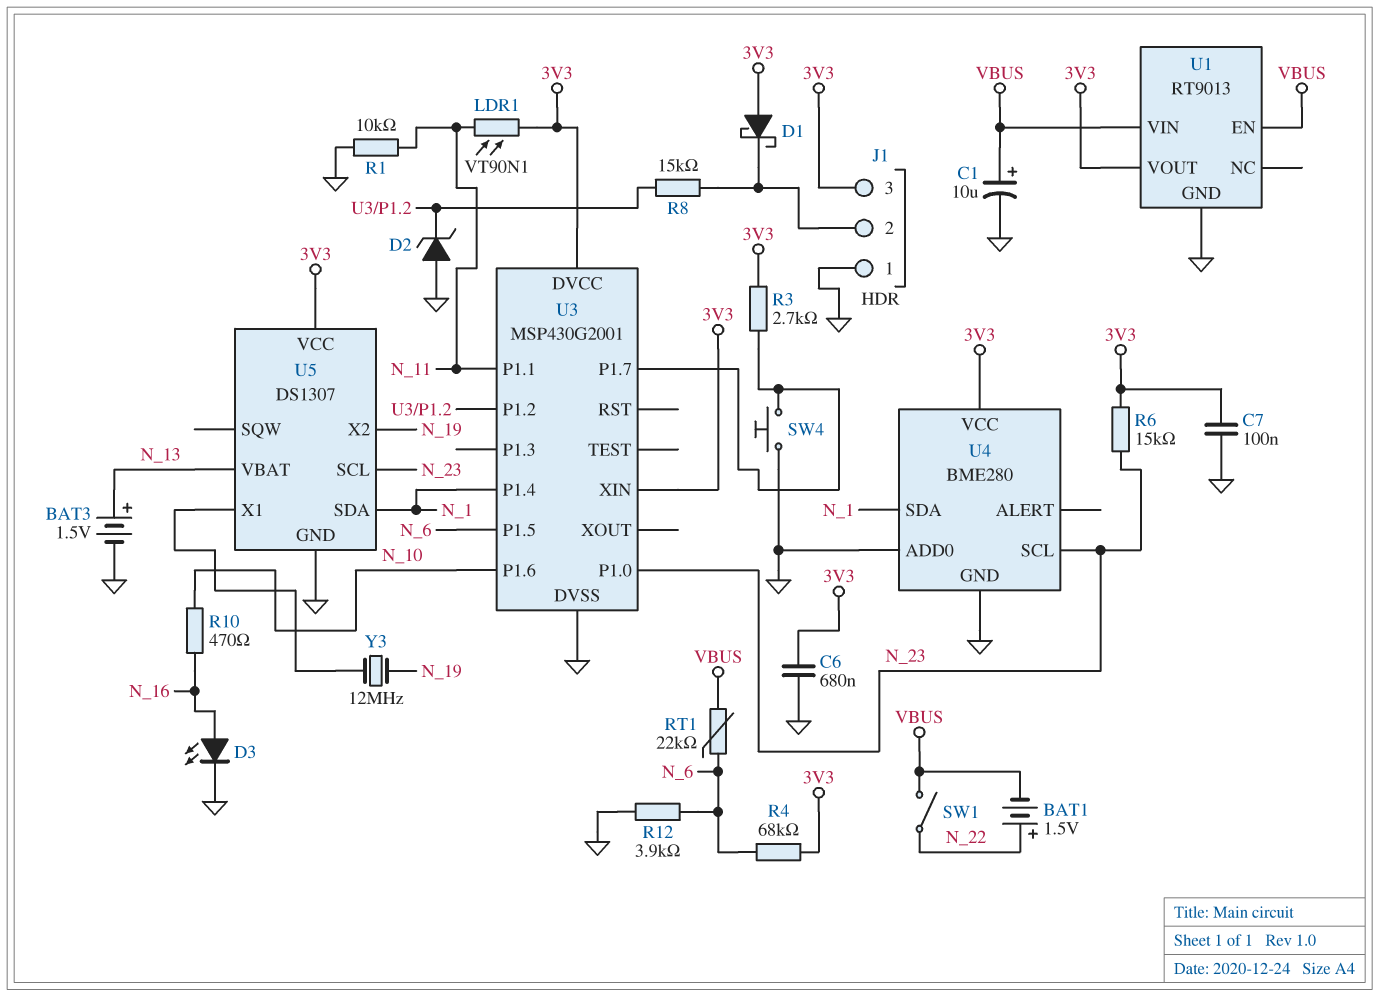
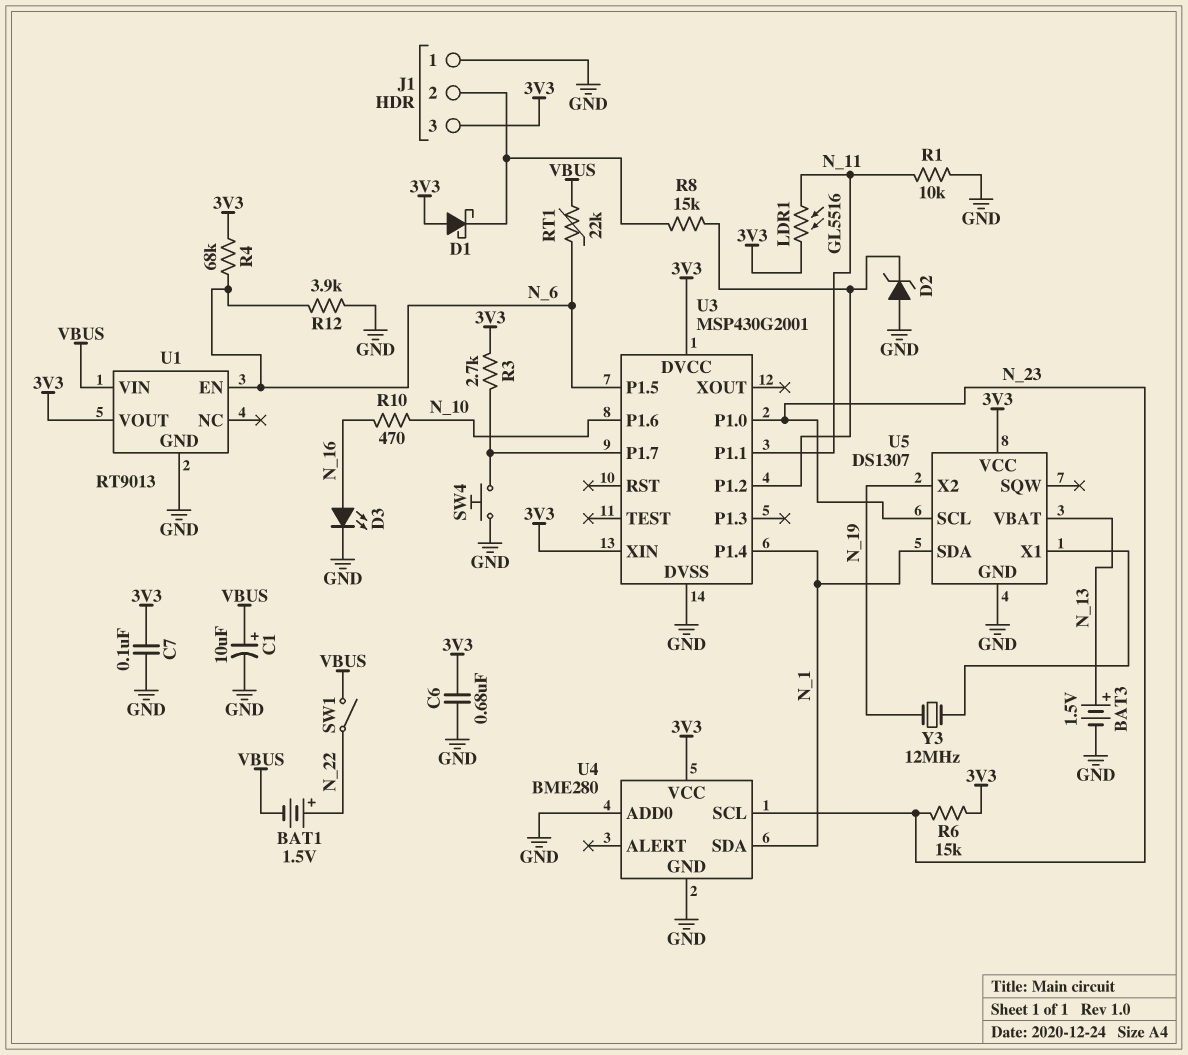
LDR1: VT90N1 (3V3, N_11) -> GL5516 (3V3, N_11)
U1 pin EN: VBUS -> N_6

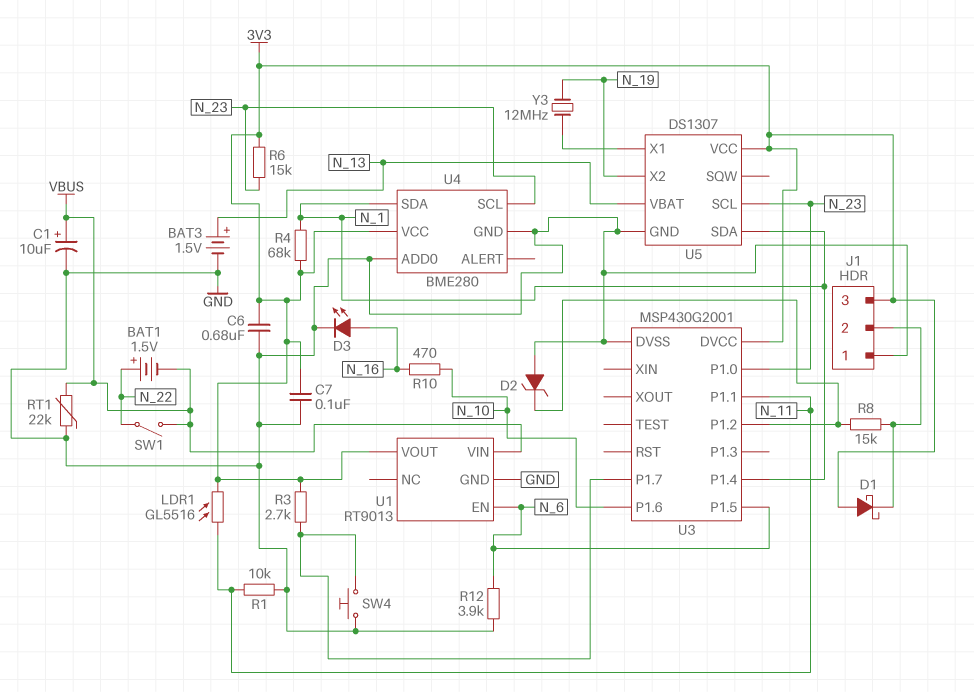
R4: 68k (3V3, N_6) -> 68k (3V3, N_1)
RT1: 22k (N_6, VBUS) -> 22k (GND, VBUS)
U3 pin XIN: 3V3 -> none

